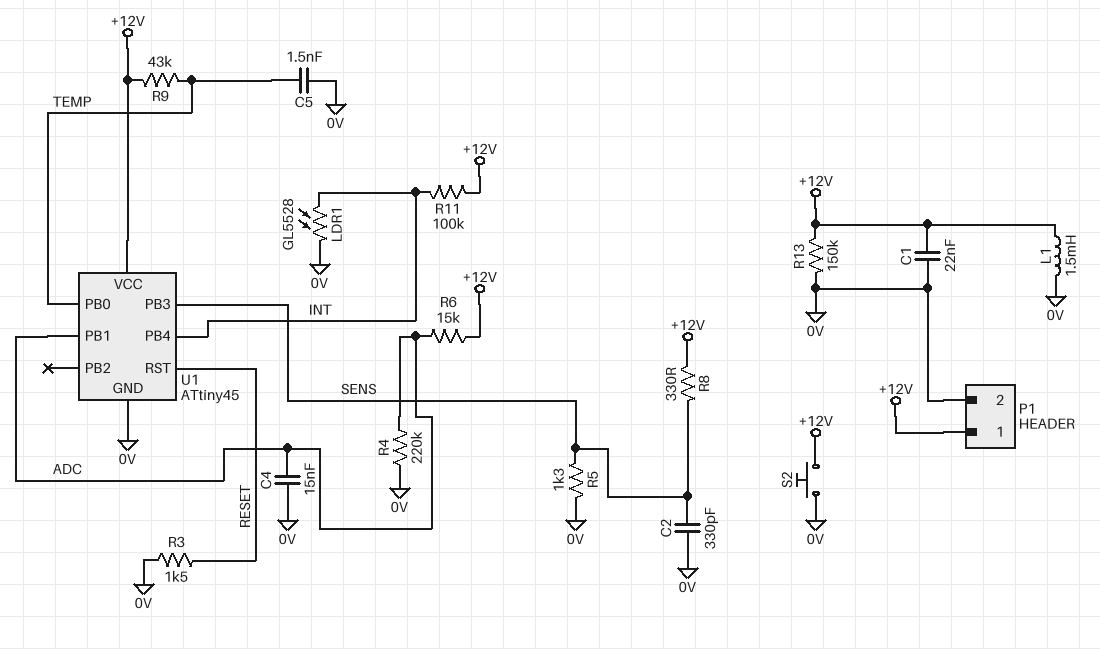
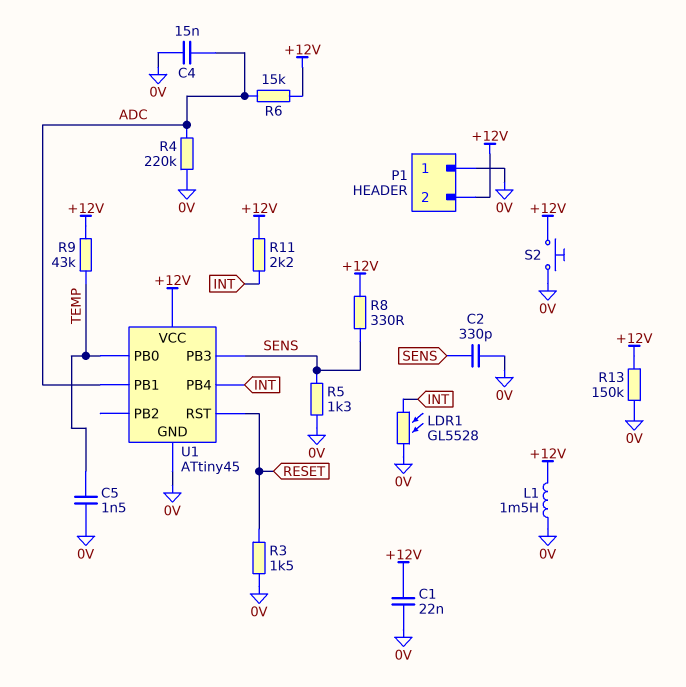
P1 pin 1: +12V -> 0V
P1 pin 2: 0V -> +12V
R11: 100k (+12V, INT) -> 2.2k (+12V, INT)

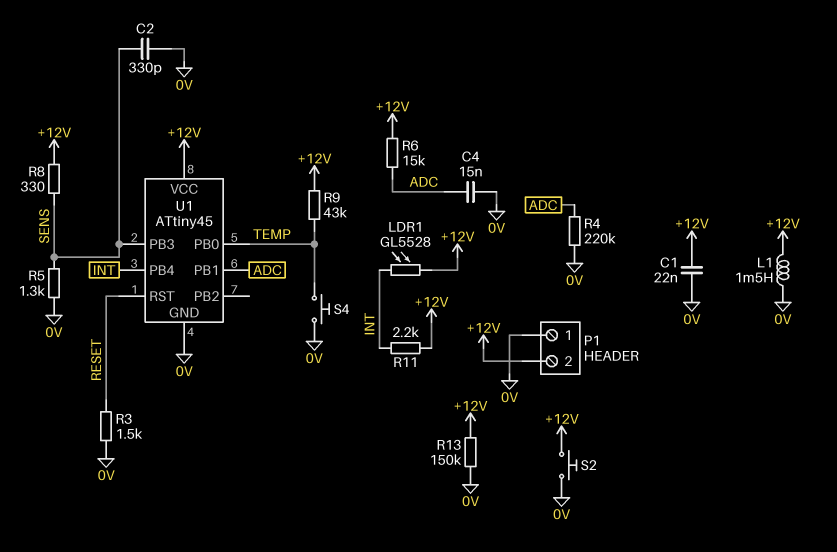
C5: 1.5nF (0V, TEMP) -> none
LDR1: GL5528 (0V, INT) -> GL5528 (+12V, INT)
S4: none -> button (0V, TEMP)

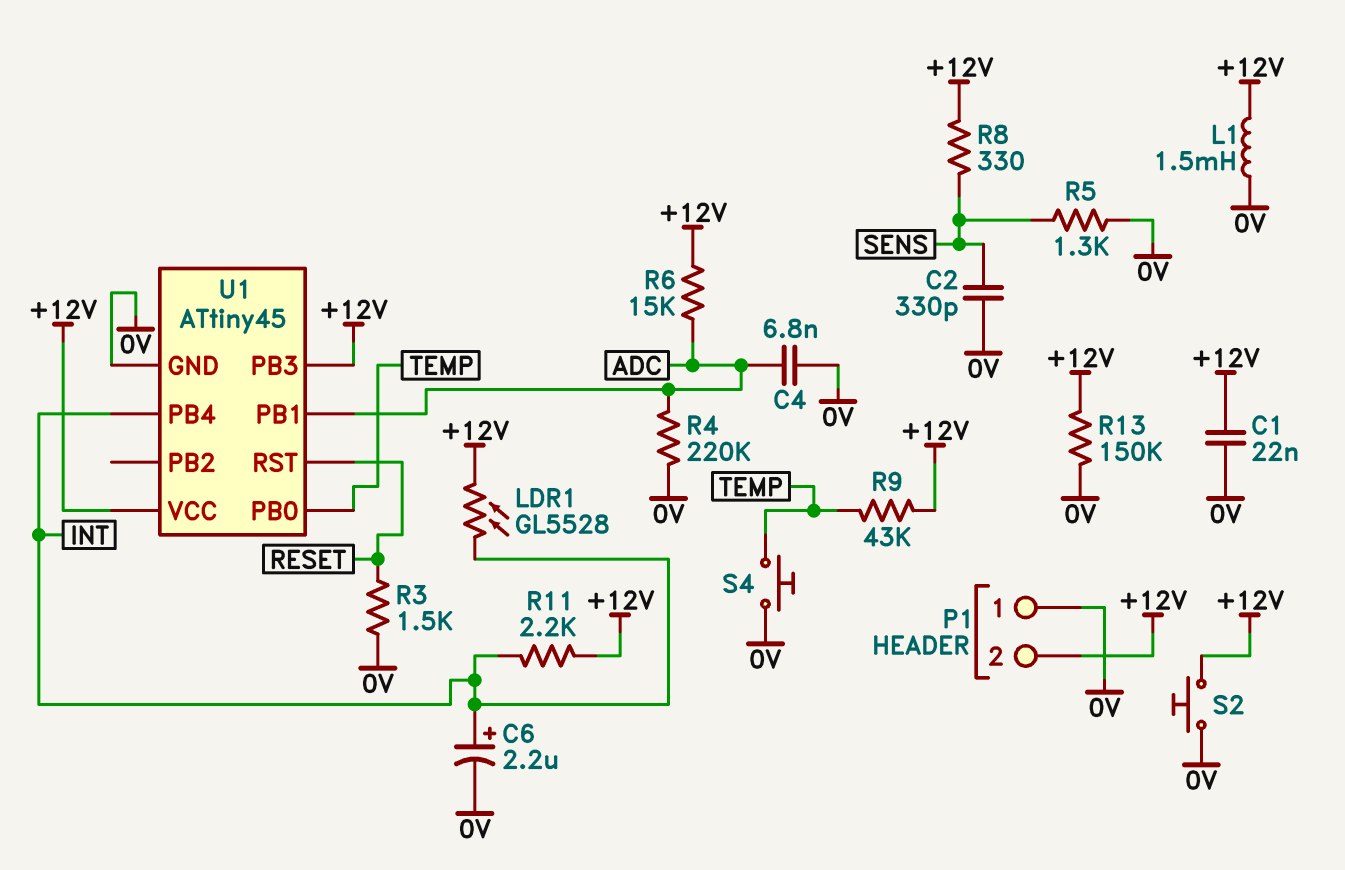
C4: 15nF (0V, ADC) -> 6.8nF (0V, ADC)
C6: none -> 2.2uF (plus INT, minus 0V)
U1 pin PB3: SENS -> +12V

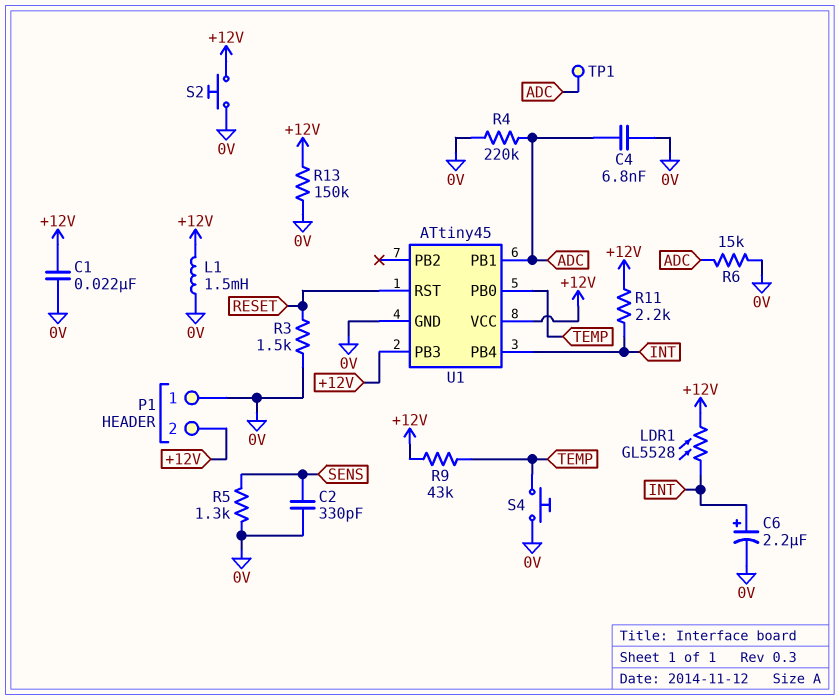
R6: 15k (+12V, ADC) -> 15k (0V, ADC)
R8: 330 (+12V, SENS) -> none
TP1: none -> test point (ADC)

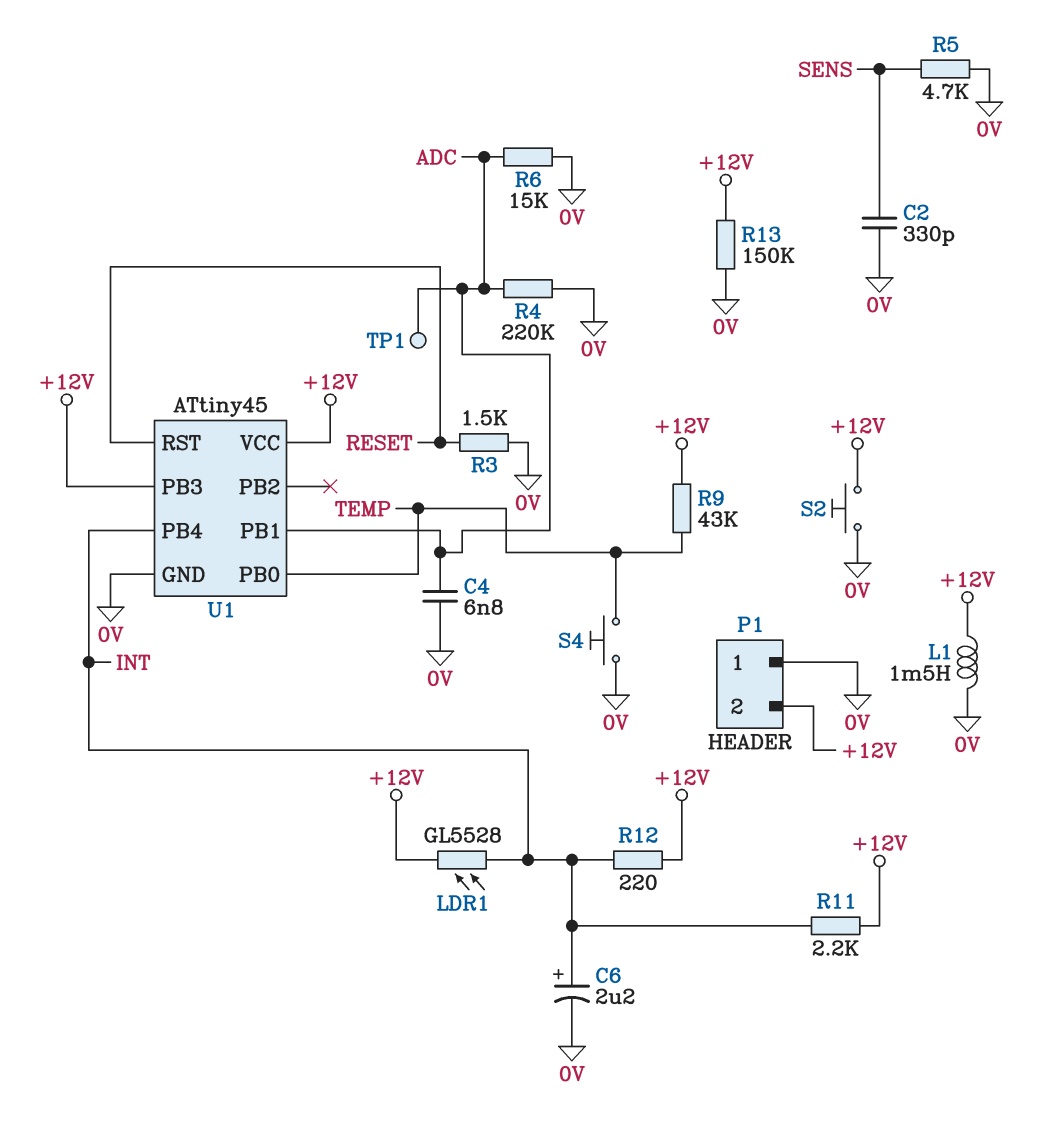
C1: 22nF (+12V, 0V) -> none
R5: 1.3k (0V, SENS) -> 4.7k (0V, SENS)
R12: none -> 220 (+12V, INT)

